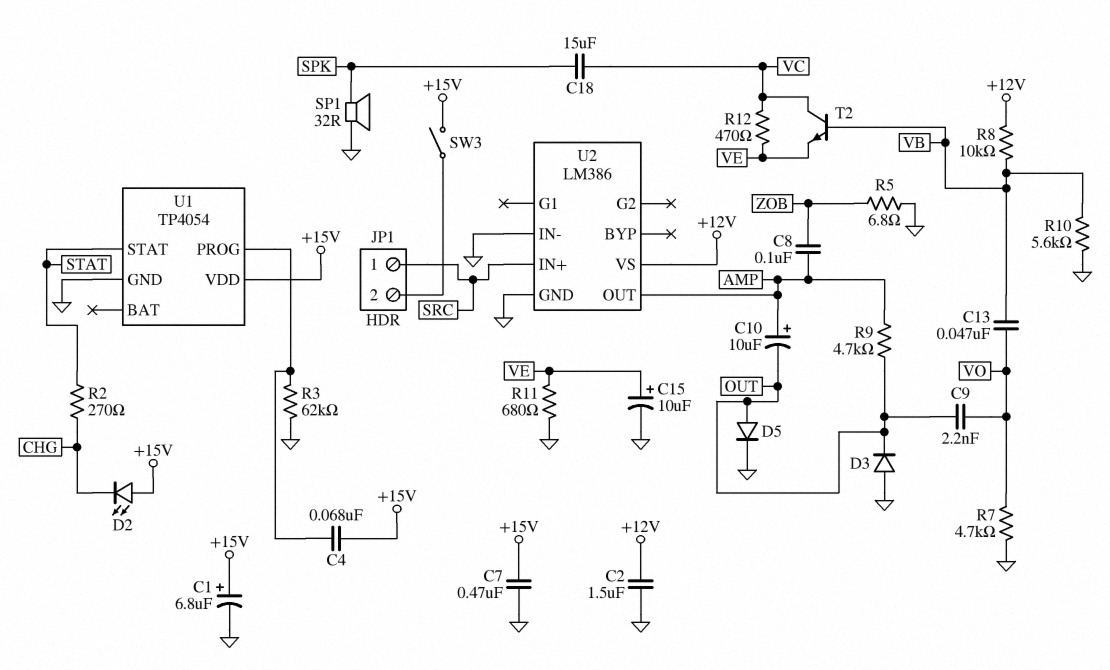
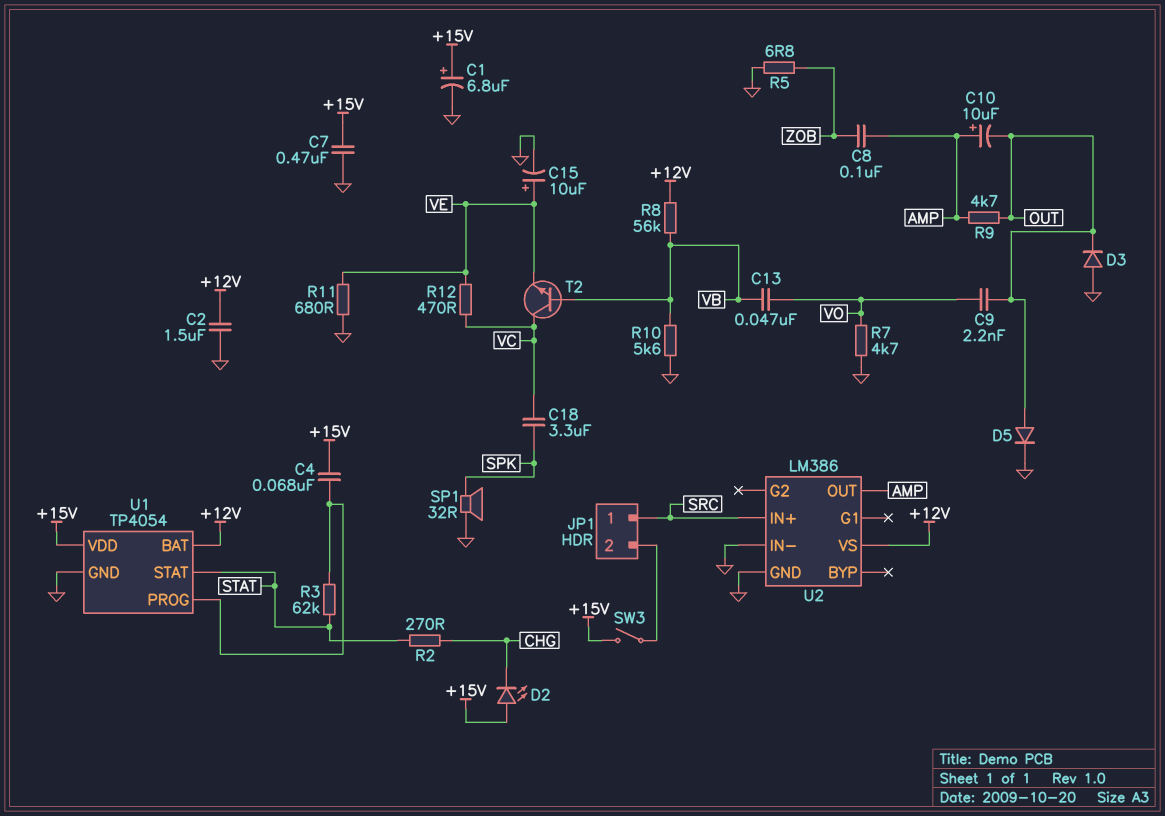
C18: 15uF (SPK, VC) -> 3.3uF (SPK, VC)
R3: 62k (GND, U1/PROG) -> 62k (STAT, U1/PROG)
R8: 10k (+12V, VB) -> 56k (+12V, VB)
U1 pin BAT: none -> +12V

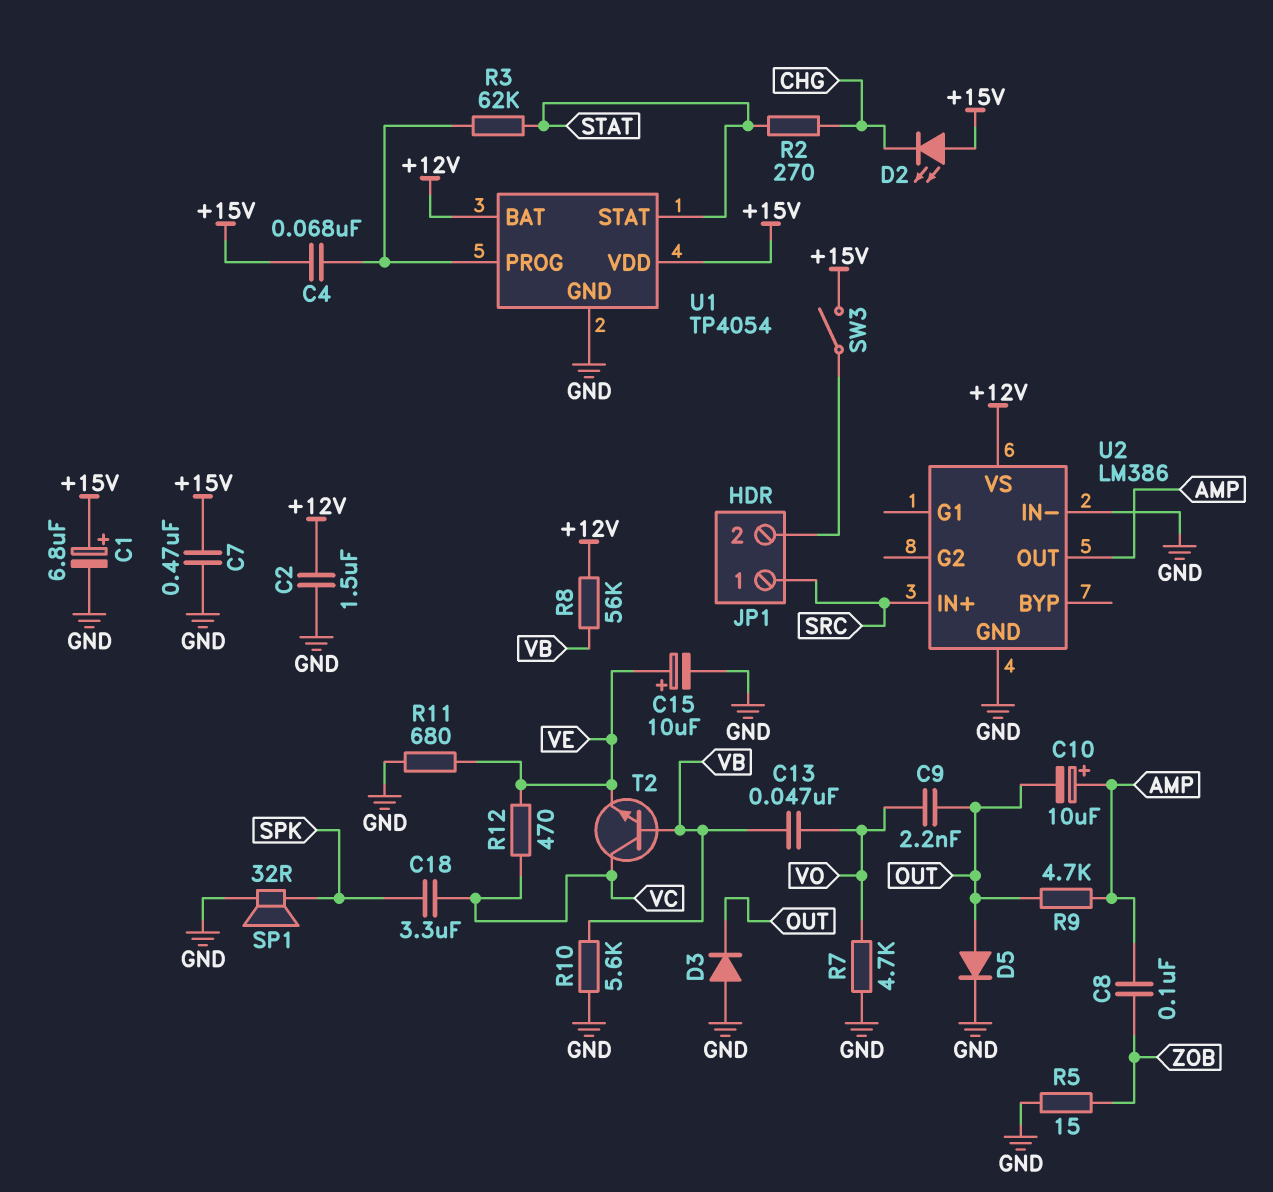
R5: 6.8 (GND, ZOB) -> 15 (GND, ZOB)

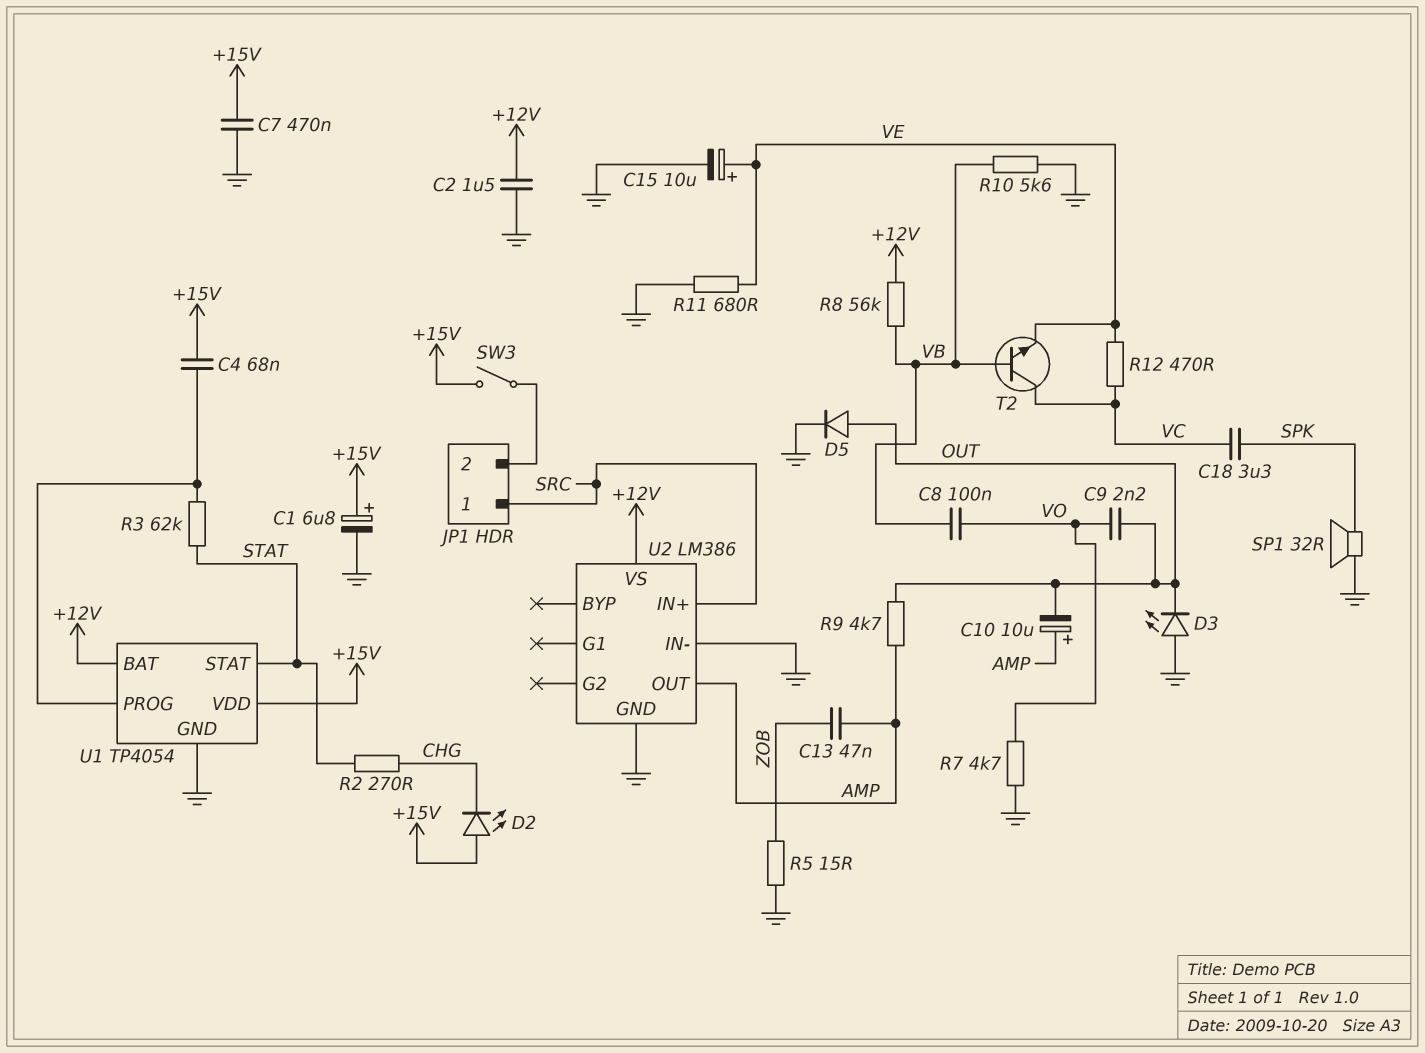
C8: 100nF (AMP, ZOB) -> 100nF (VB, VO)
C13: 47nF (VB, VO) -> 47nF (AMP, ZOB)
D3: diode (A GND, K OUT) -> LED (A GND, K OUT)

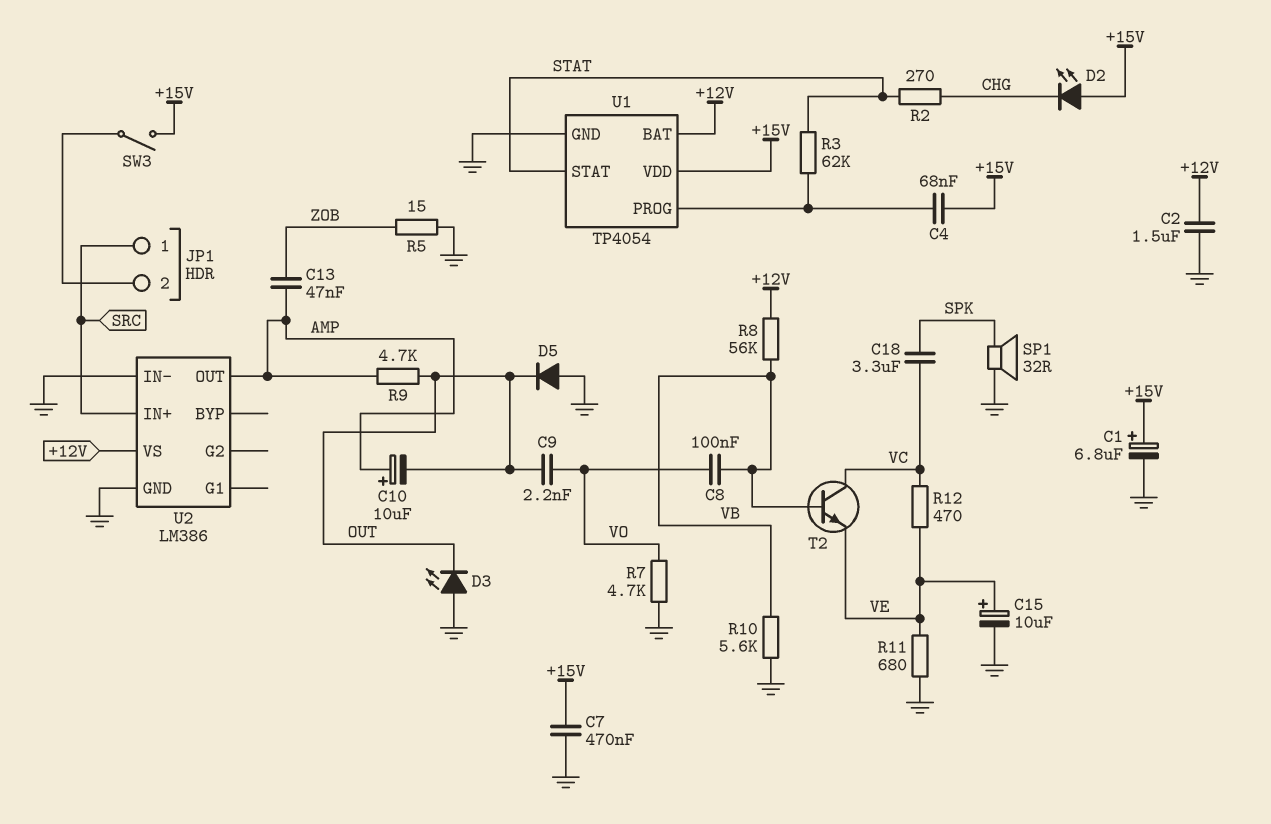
D5: diode (A OUT, K GND) -> diode (A GND, K OUT)

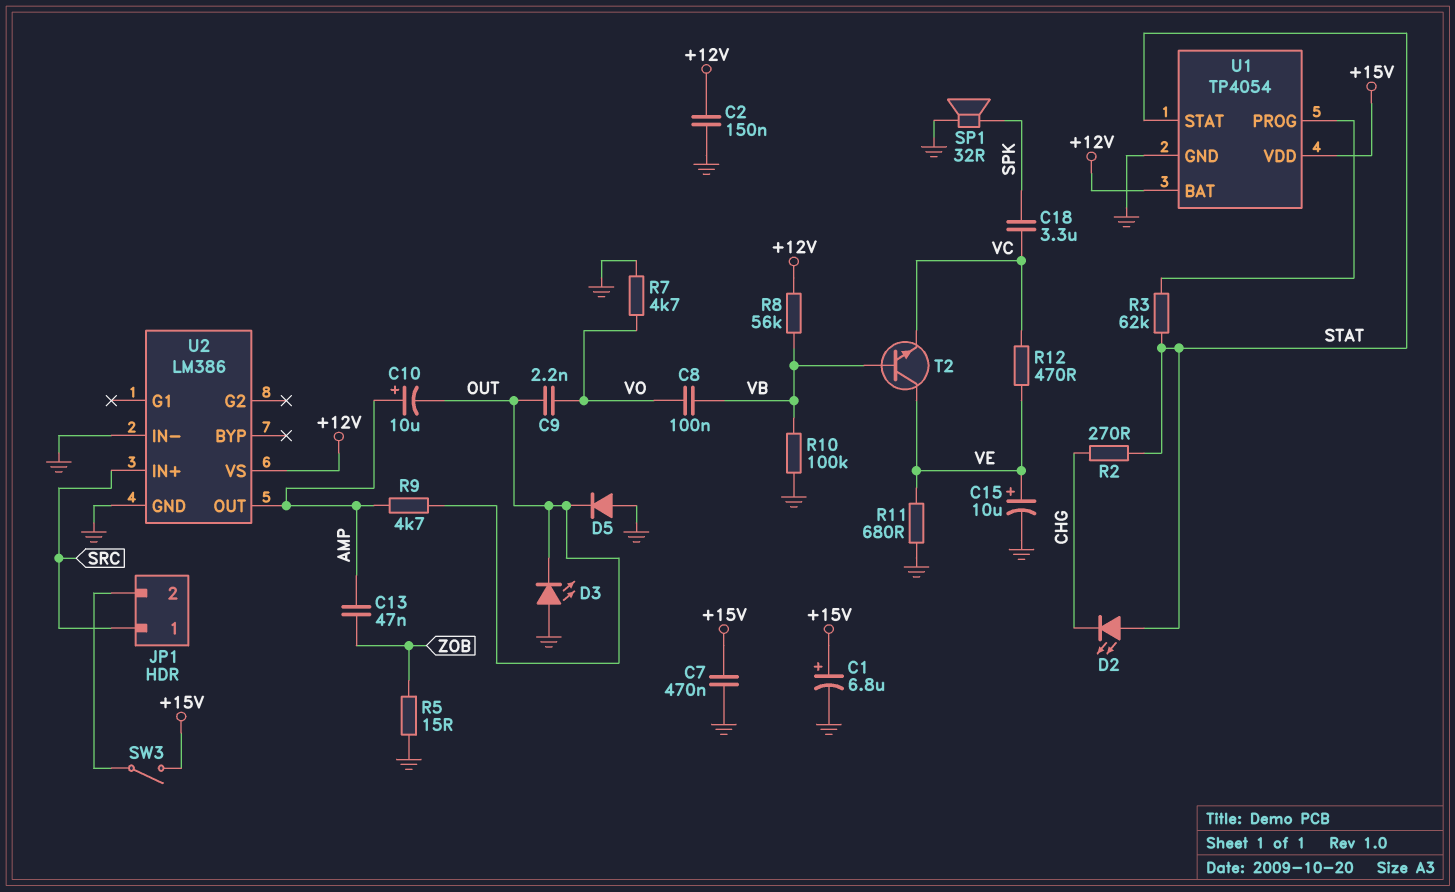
C2: 1.5uF (+12V, GND) -> 150nF (+12V, GND)
C4: 68nF (+15V, U1/PROG) -> none
D2: LED (A +15V, K CHG) -> LED (A STAT, K CHG)
R10: 5.6k (GND, VB) -> 100k (GND, VB)
T2: NPN (B VB, C VC, E VE) -> NPN (B VB, C VE, E VC)

